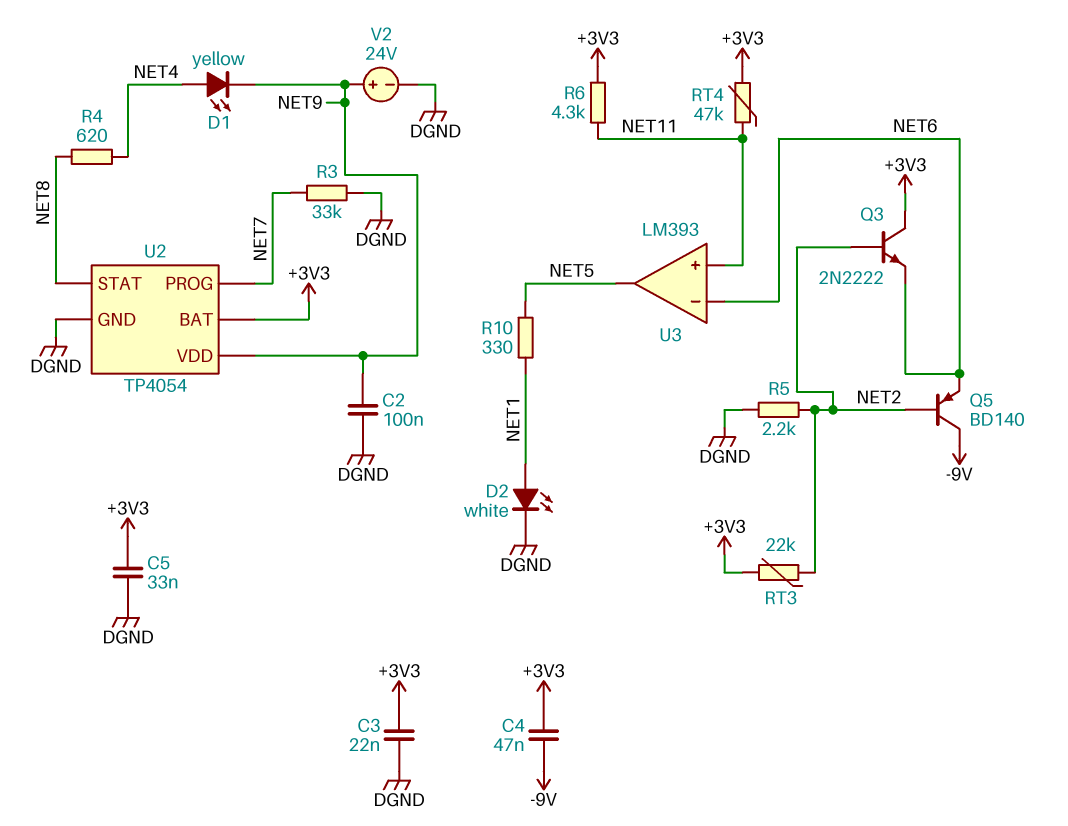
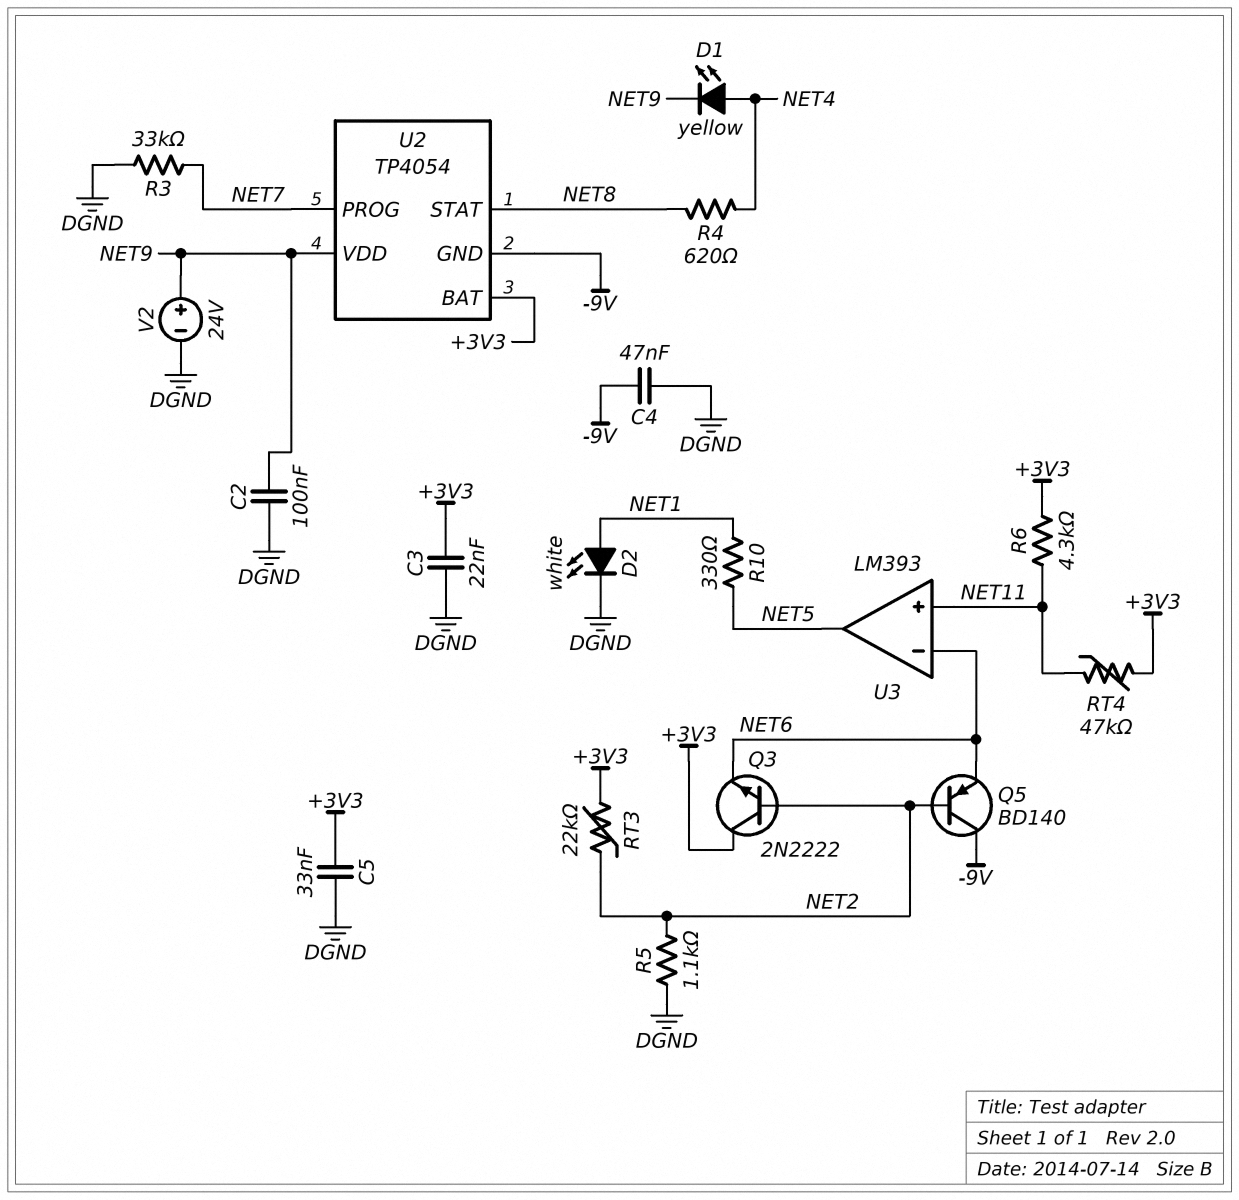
C4: 47nF (+3V3, -9V) -> 47nF (-9V, DGND)
R5: 2.2k (DGND, NET2) -> 1.1k (DGND, NET2)
U2 pin GND: DGND -> -9V

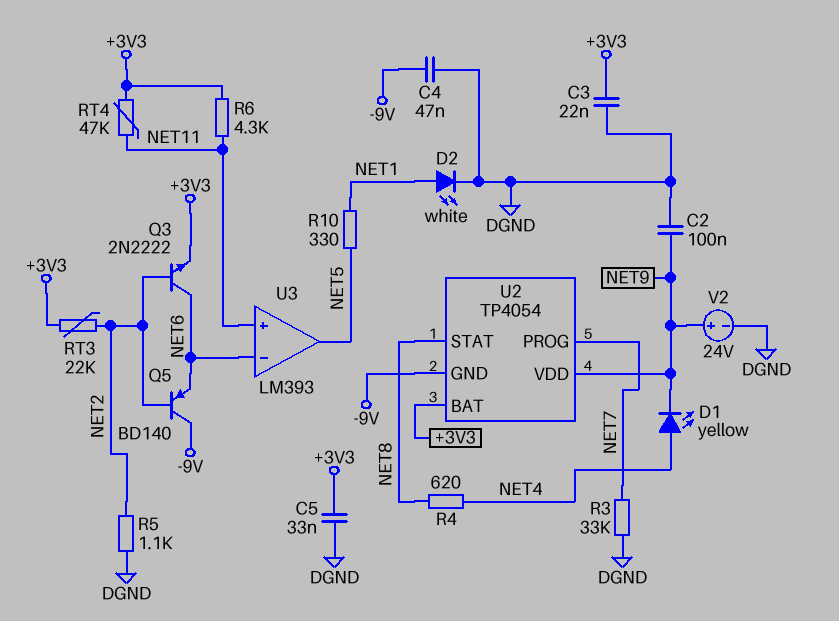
Q3: NPN 2N2222 (B NET2, C +3V3, E NET6) -> NPN 2N2222 (B NET2, C NET6, E +3V3)

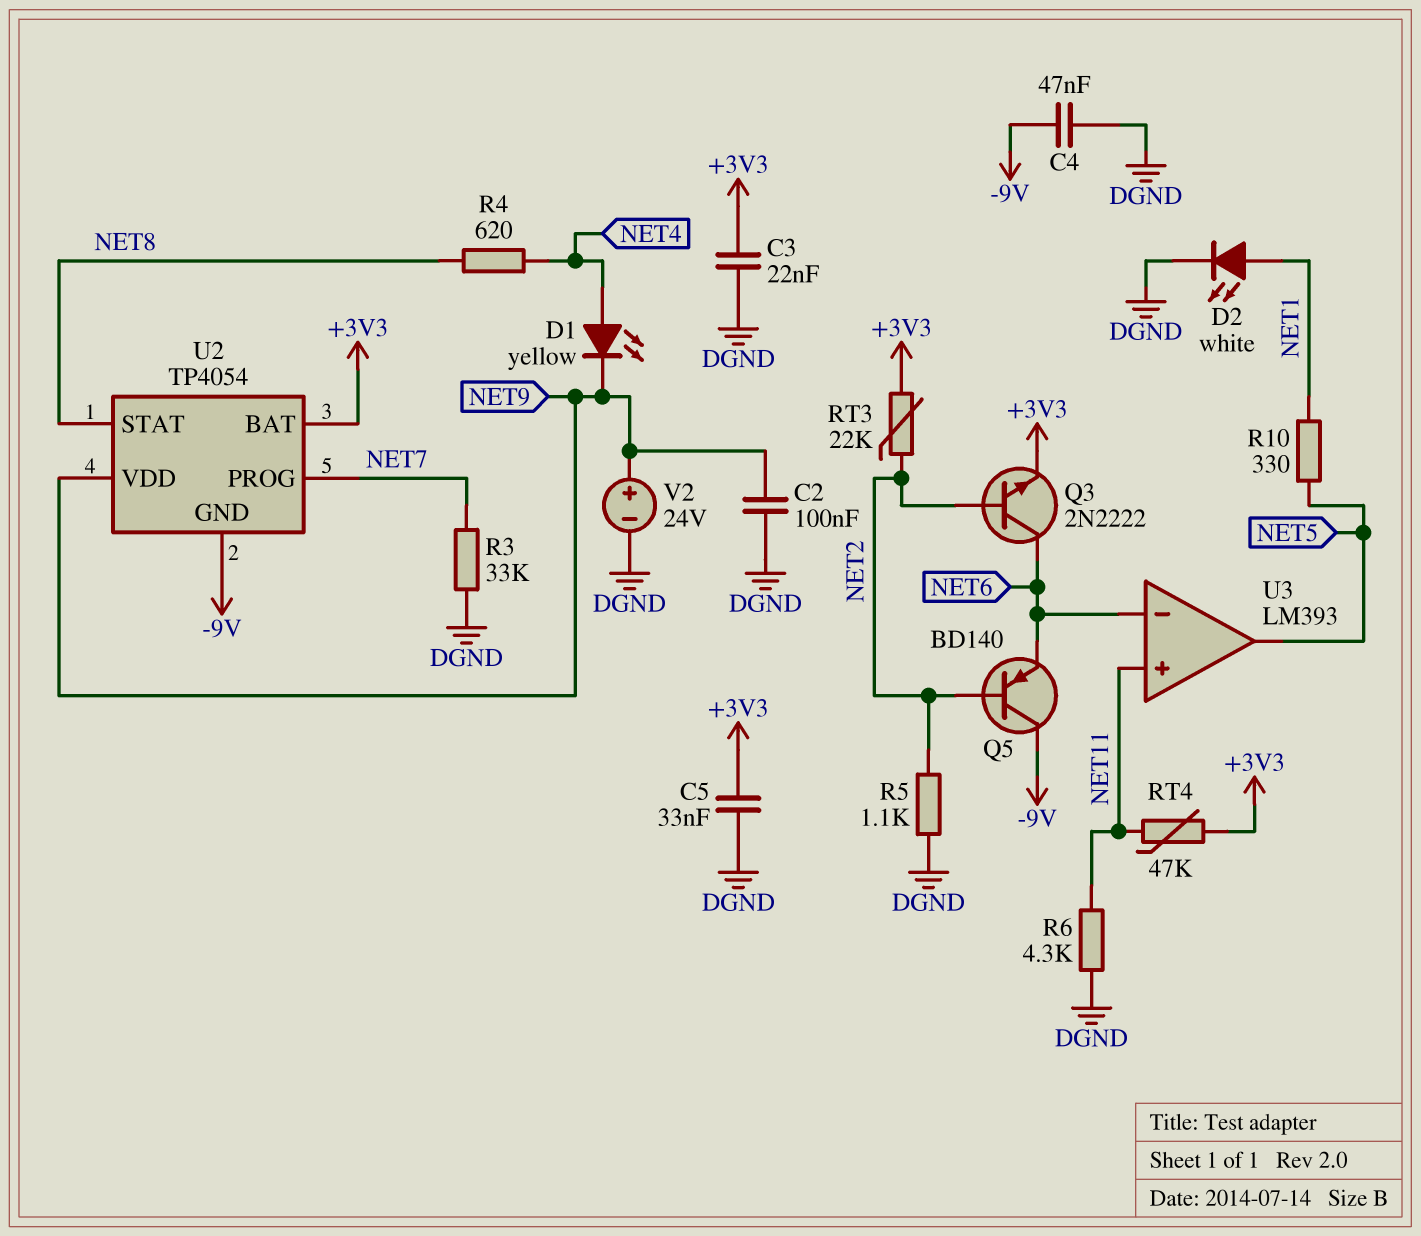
R6: 4.3k (+3V3, NET11) -> 4.3k (DGND, NET11)

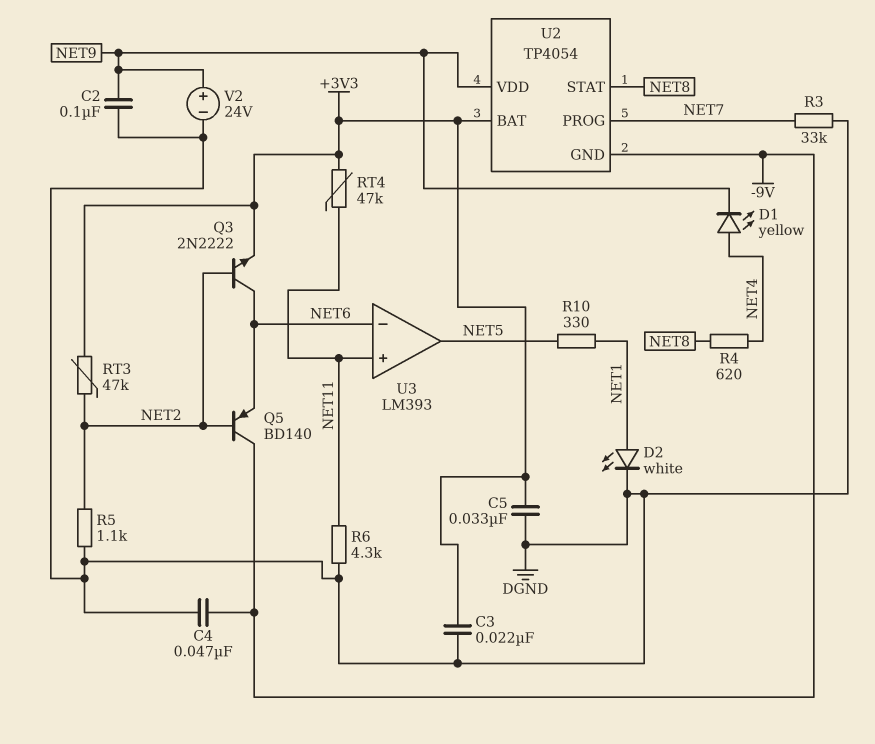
RT3: 22k (+3V3, NET2) -> 47k (+3V3, NET2)

